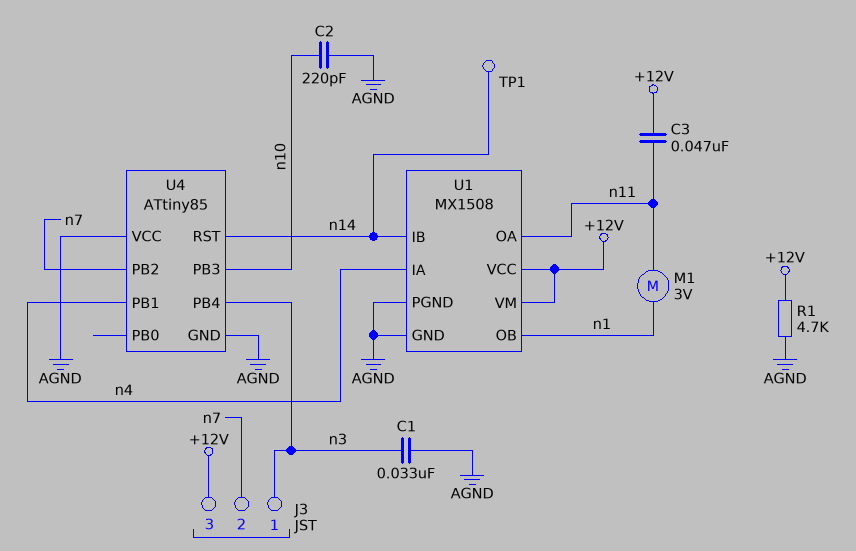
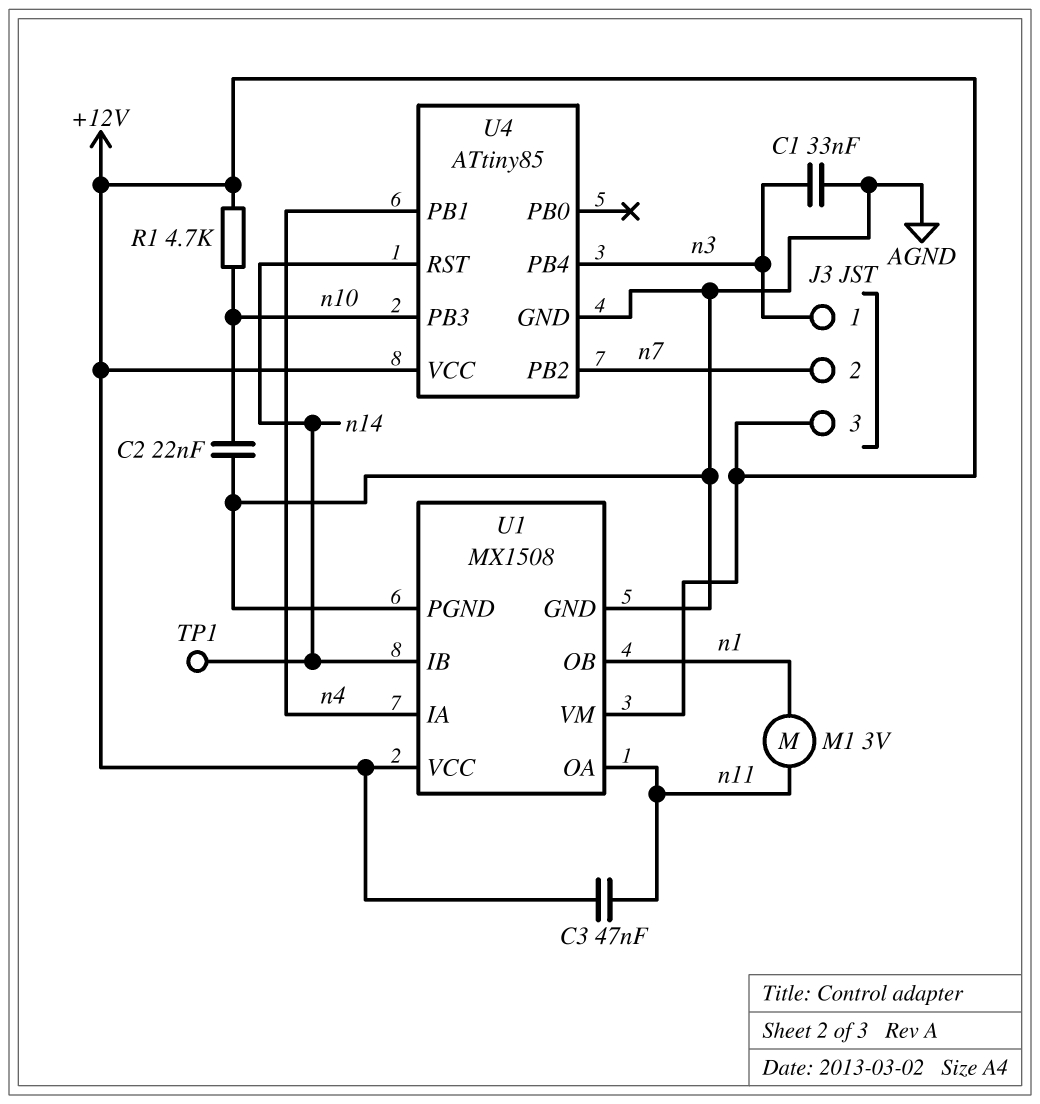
C2: 220pF (AGND, n10) -> 22nF (AGND, n10)
R1: 4.7k (+12V, AGND) -> 4.7k (+12V, n10)
U4 pin VCC: AGND -> +12V

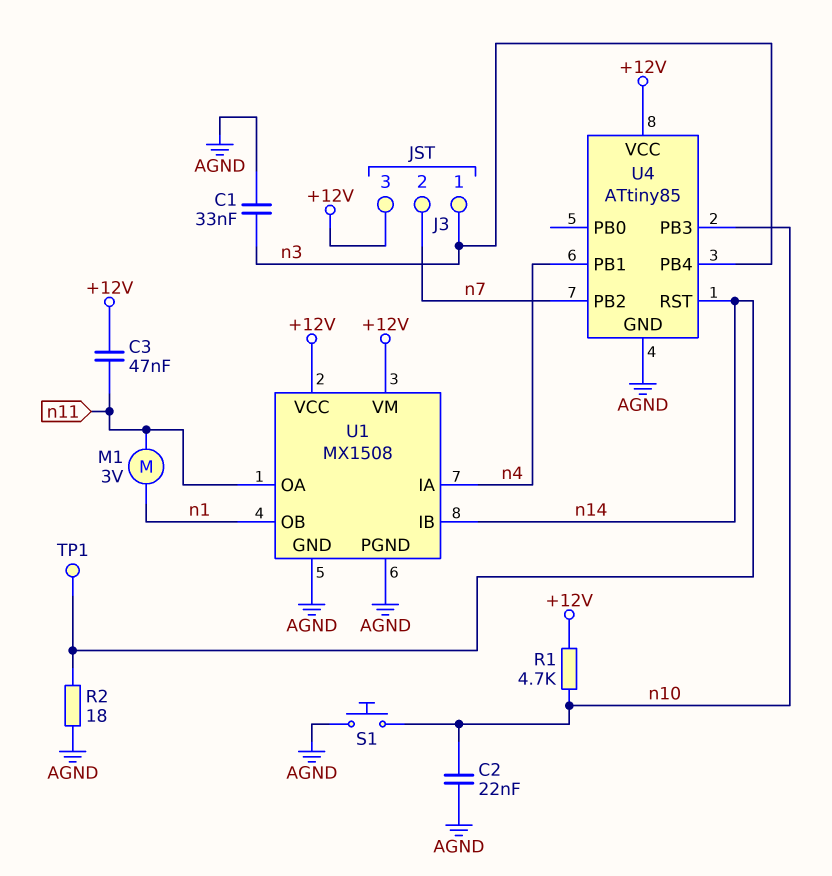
R2: none -> 18 (AGND, n14)
S1: none -> button (AGND, n10)

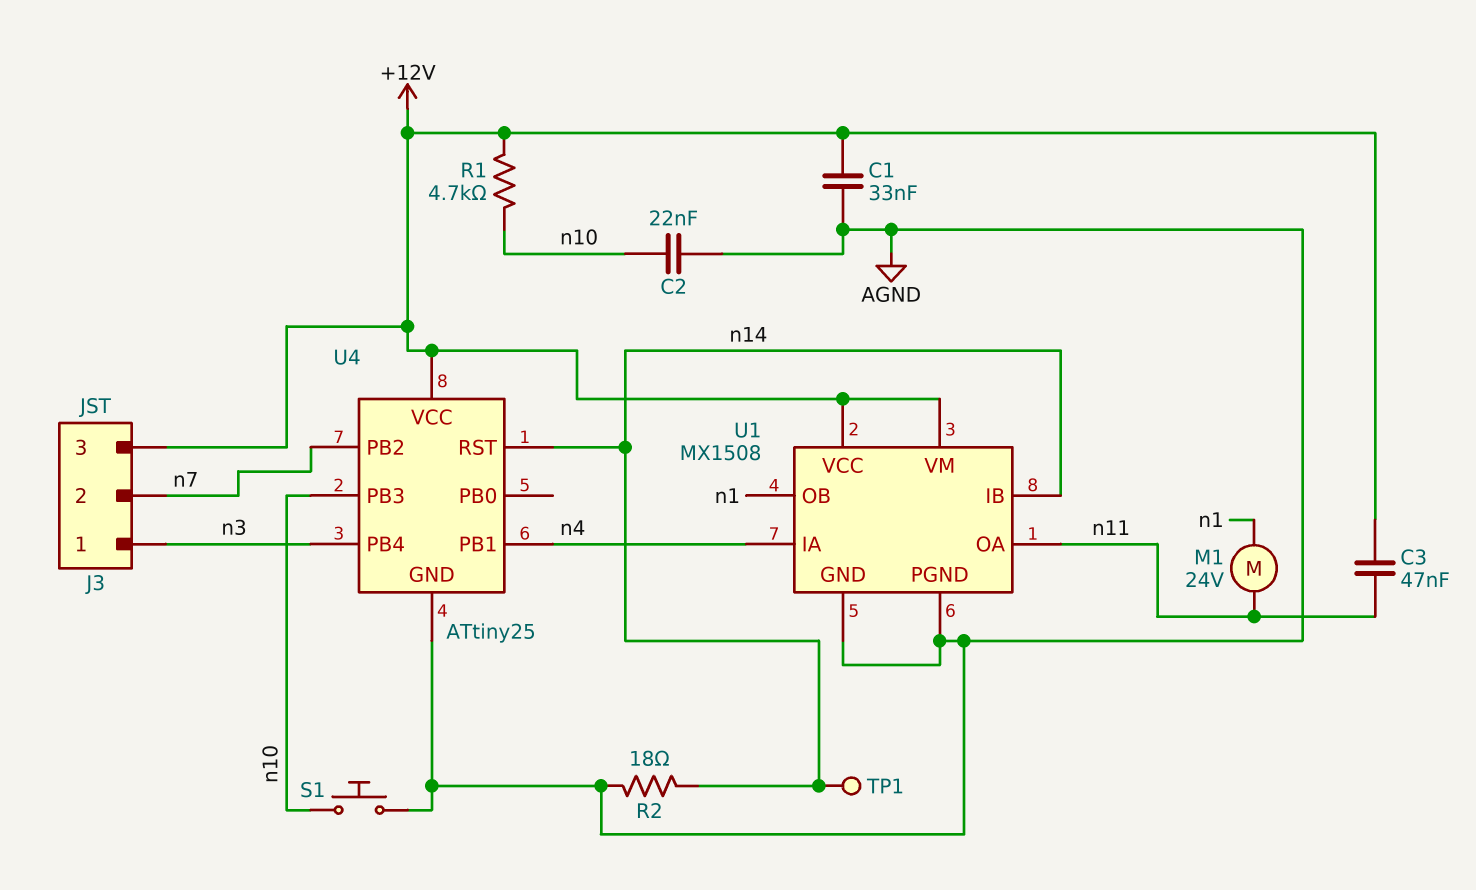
C1: 33nF (AGND, n3) -> 33nF (+12V, AGND)
M1: motor 3V (n1, n11) -> motor 24V (n1, n11)
U4: ATtiny85 -> ATtiny25

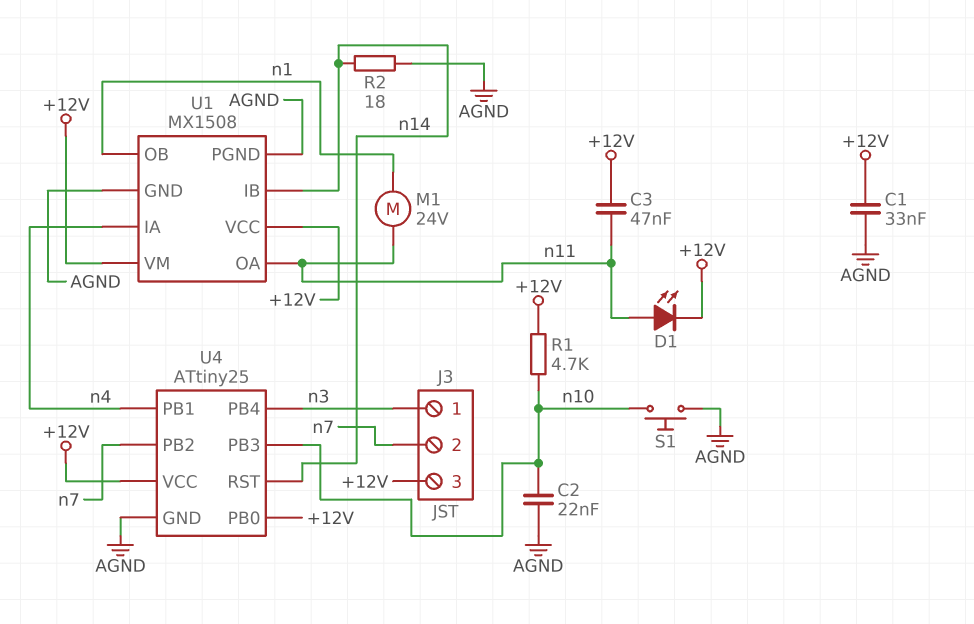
D1: none -> LED (A n11, K +12V)
TP1: test point (n14) -> none
U4 pin PB0: none -> +12V

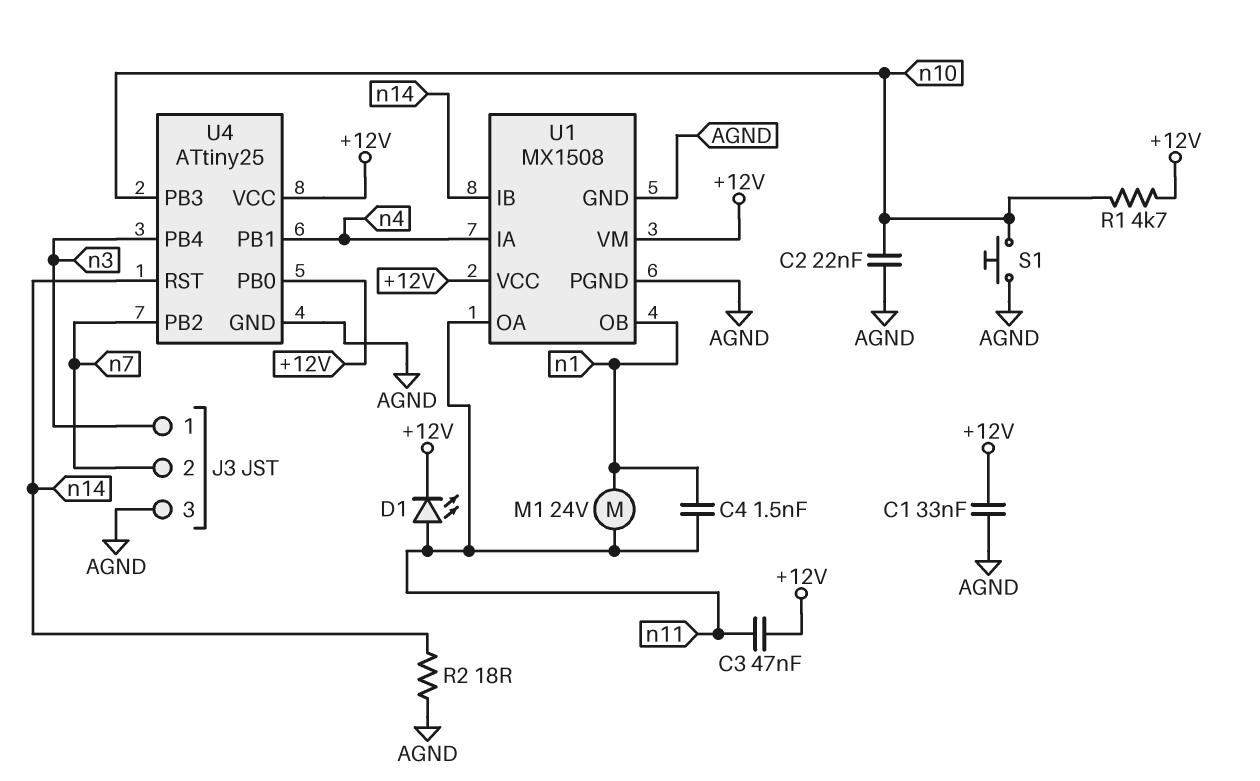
C4: none -> 1.5nF (n1, n11)
J3 pin 3: +12V -> AGND

